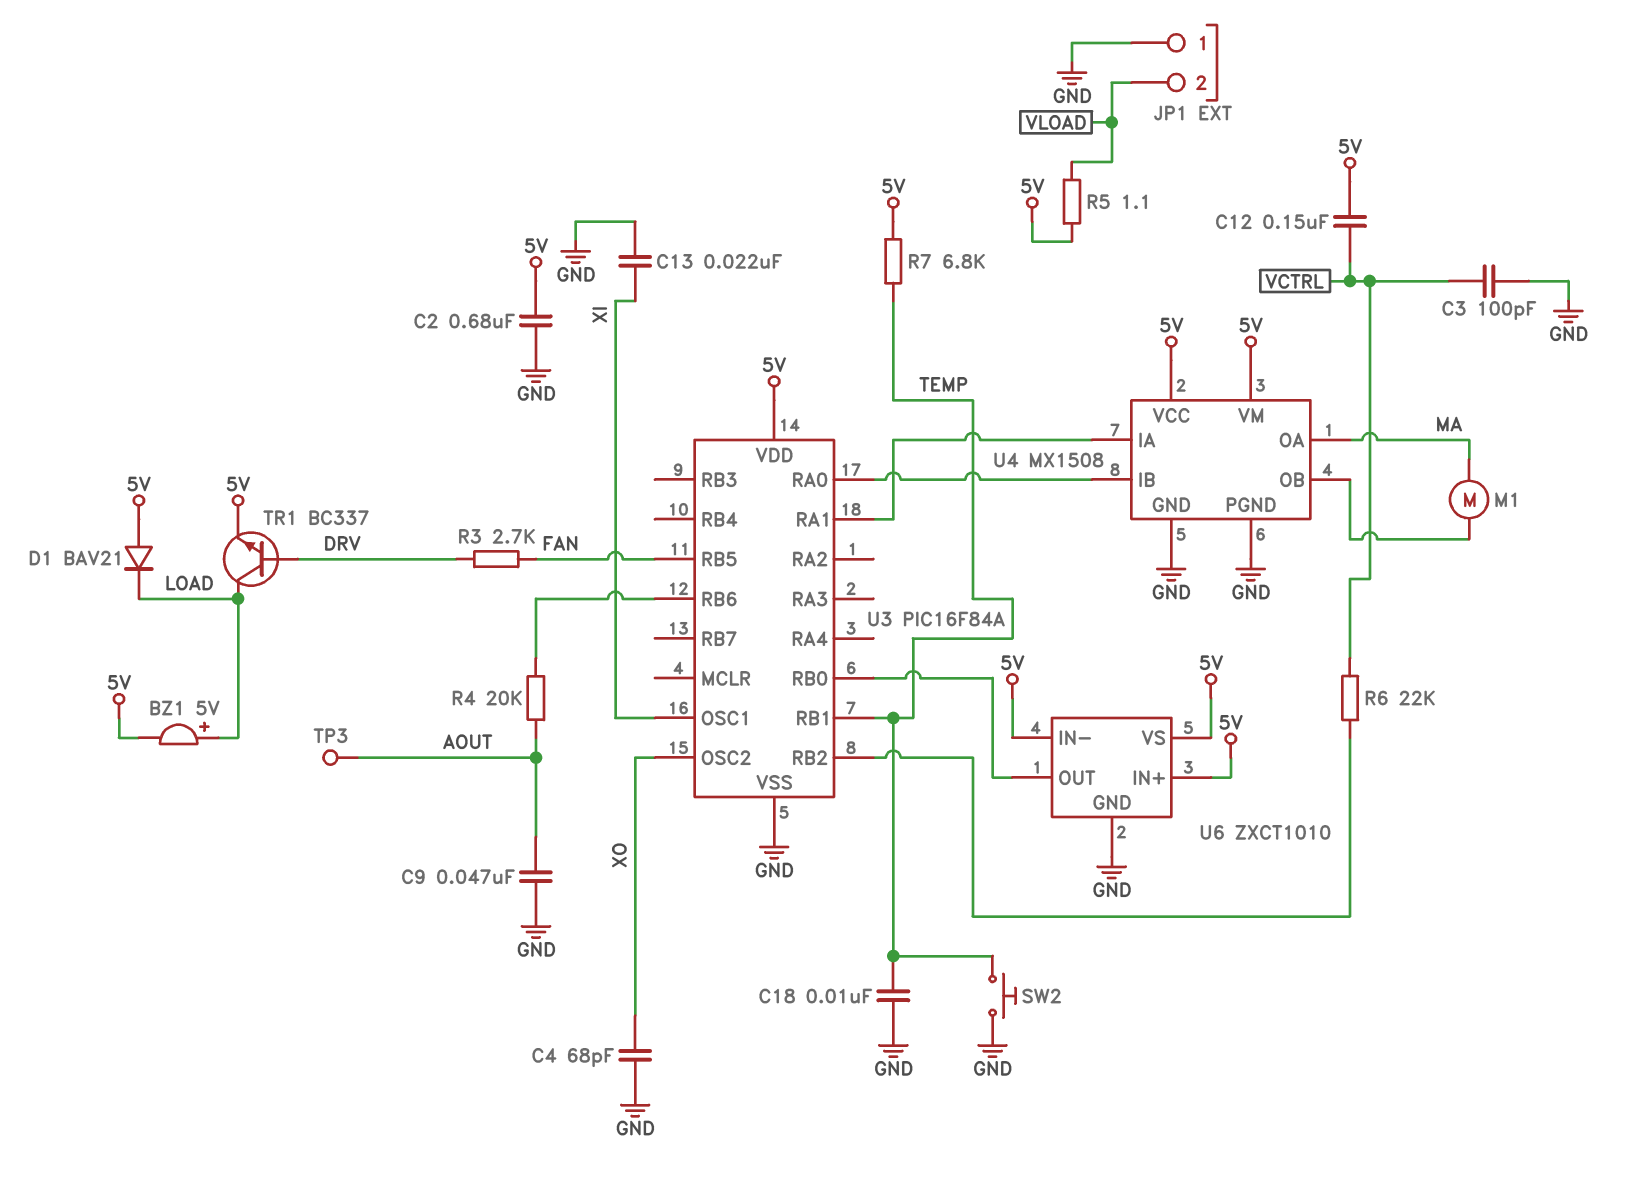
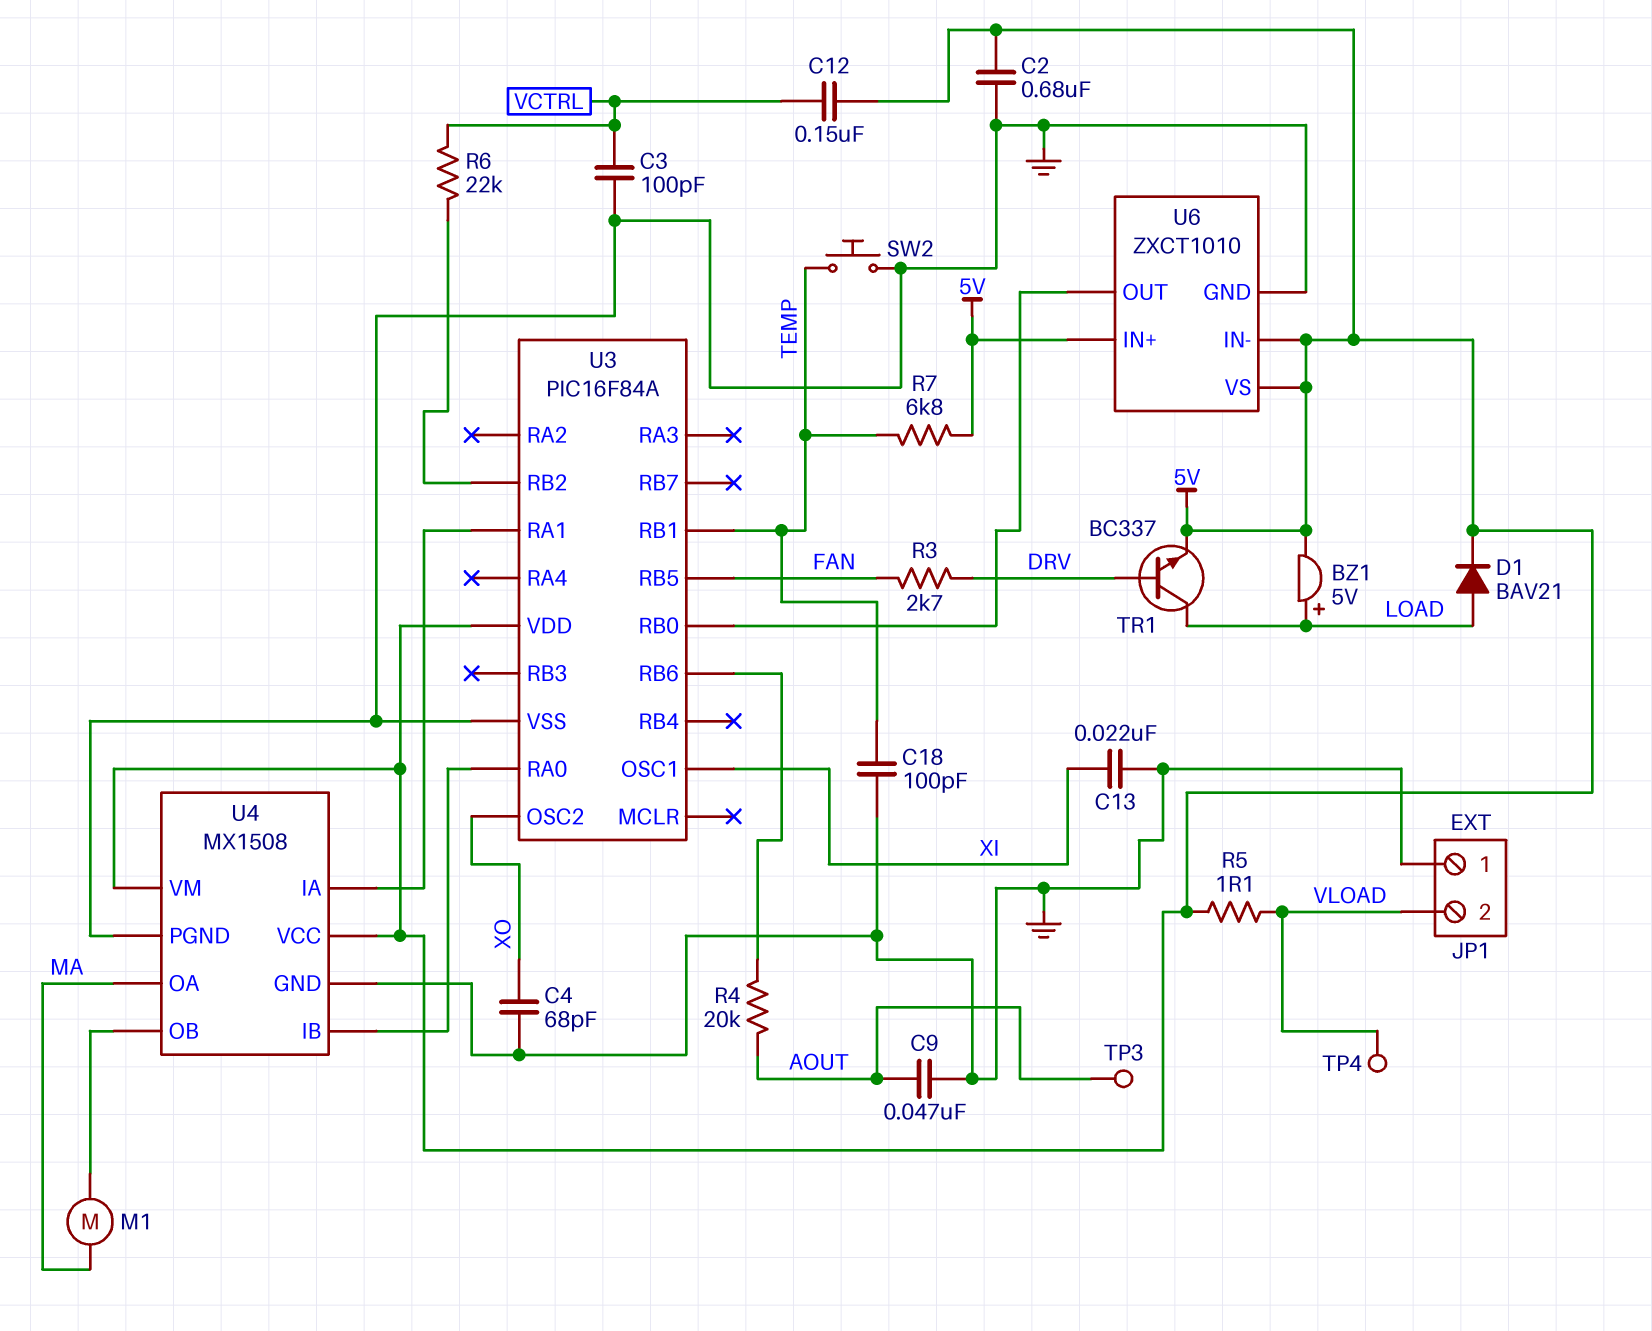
C18: 10nF (GND, TEMP) -> 100pF (GND, TEMP)
D1: diode BAV21 (A 5V, K LOAD) -> diode BAV21 (A LOAD, K 5V)
TP4: none -> test point (VLOAD)

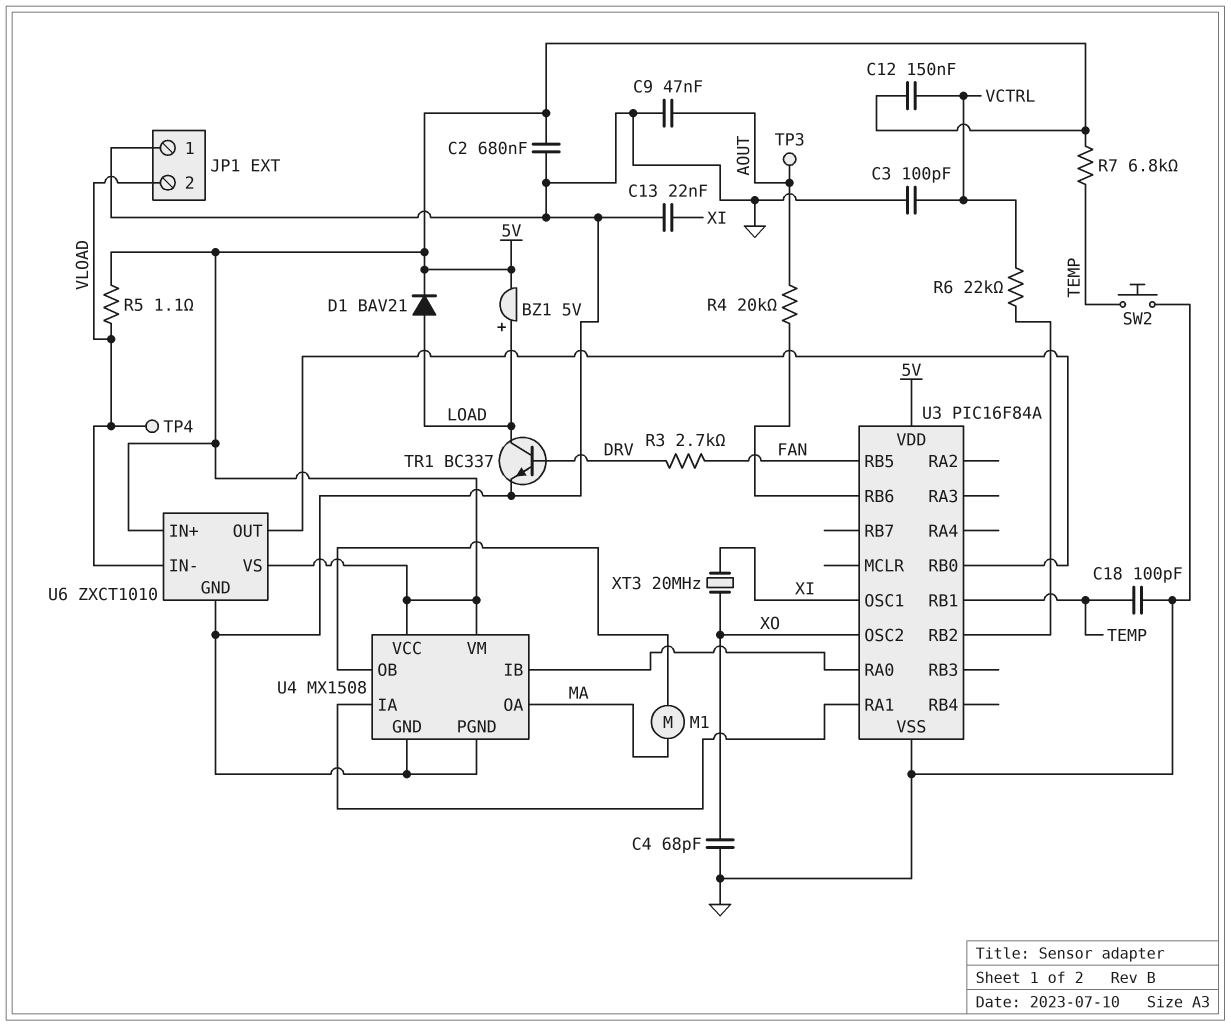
TR1: NPN BC337 (B DRV, C LOAD, E 5V) -> NPN BC337 (B DRV, C LOAD, E GND)
U6 pin IN-: 5V -> VLOAD
XT3: none -> 20MHz (XI, XO)

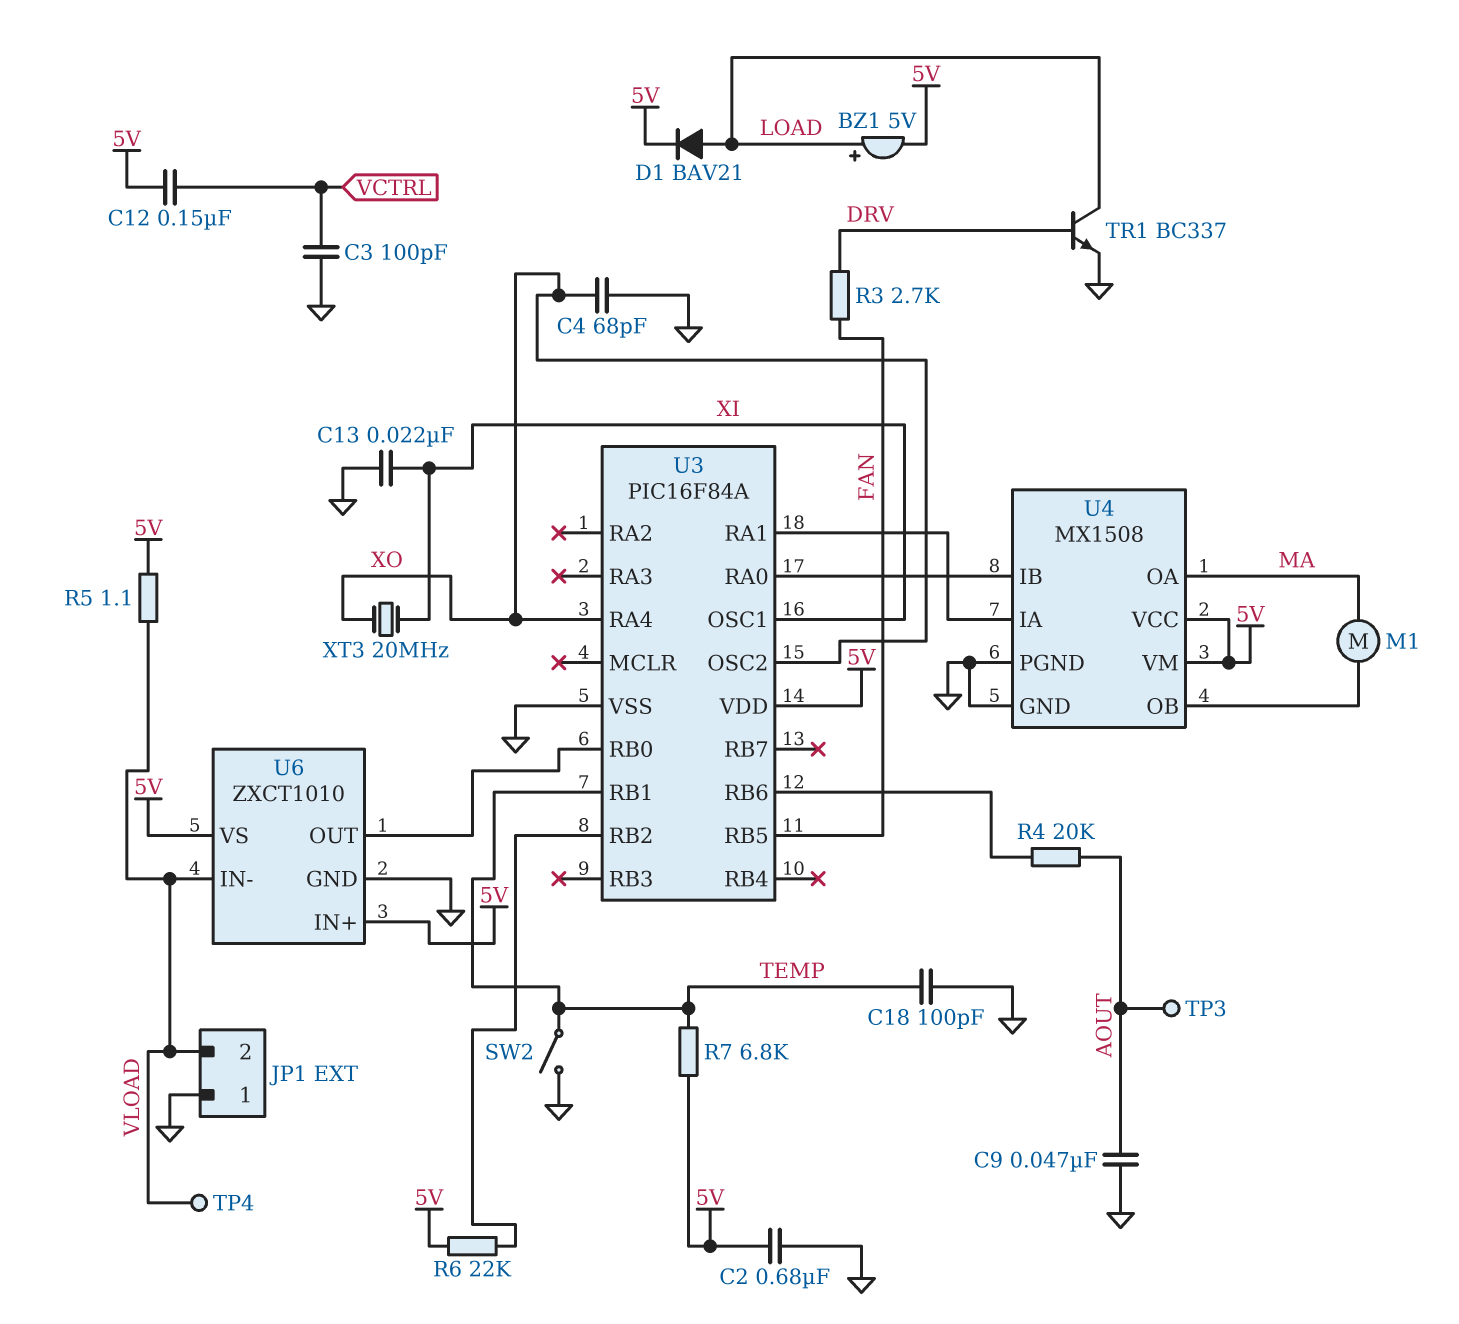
R6: 22k (U3/RB2, VCTRL) -> 22k (5V, U3/RB2)
SW2: button (GND, TEMP) -> switch (GND, TEMP)
U3 pin RA4: none -> XO

